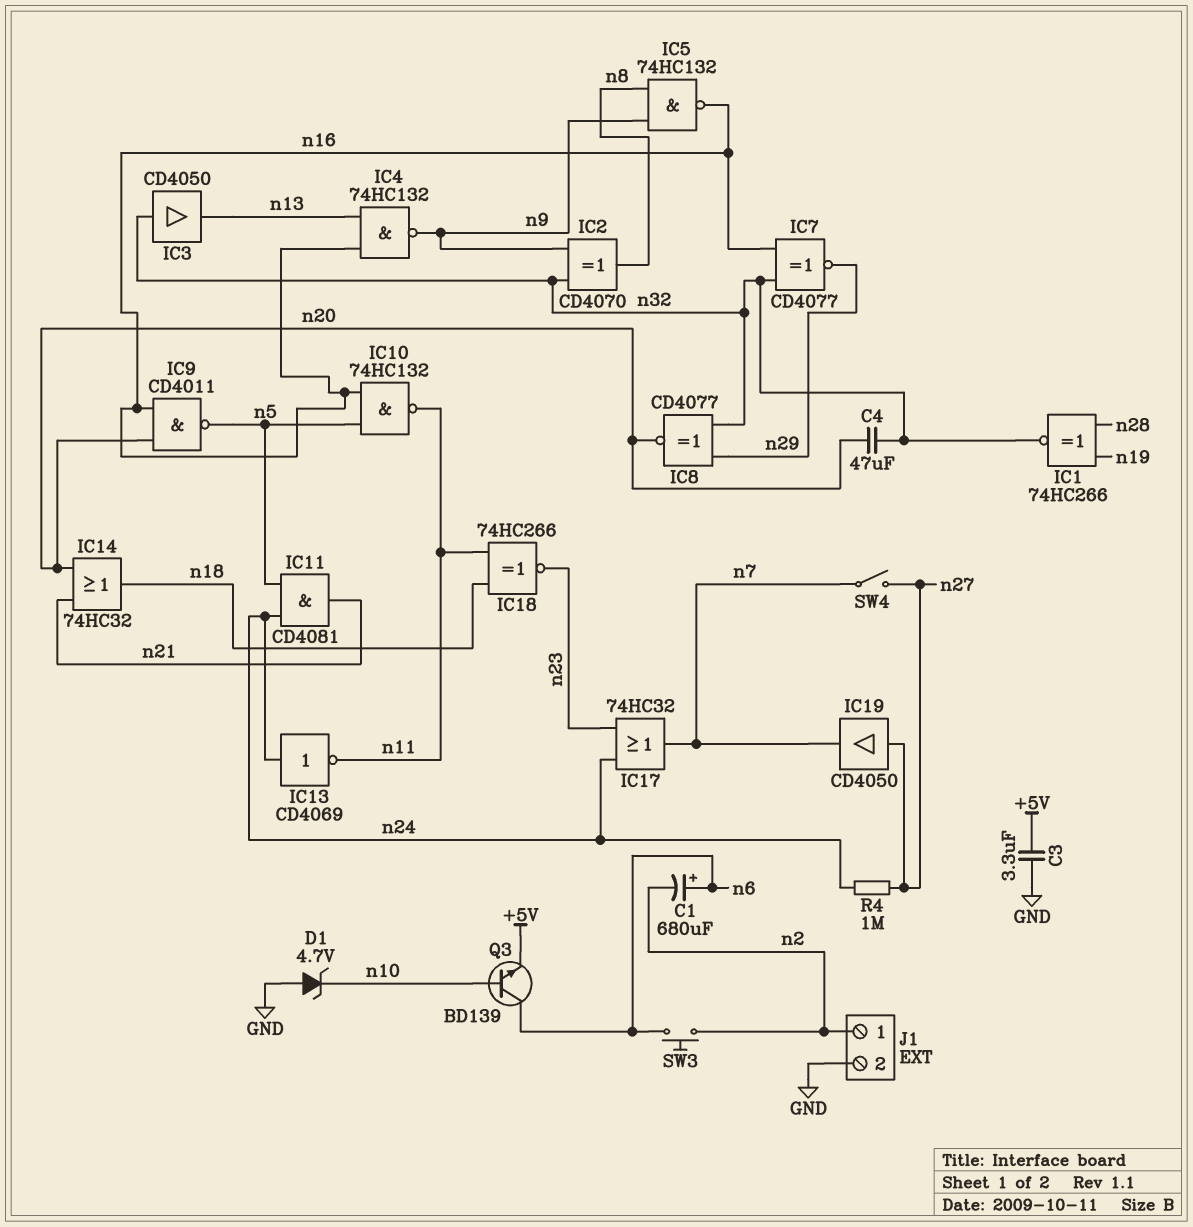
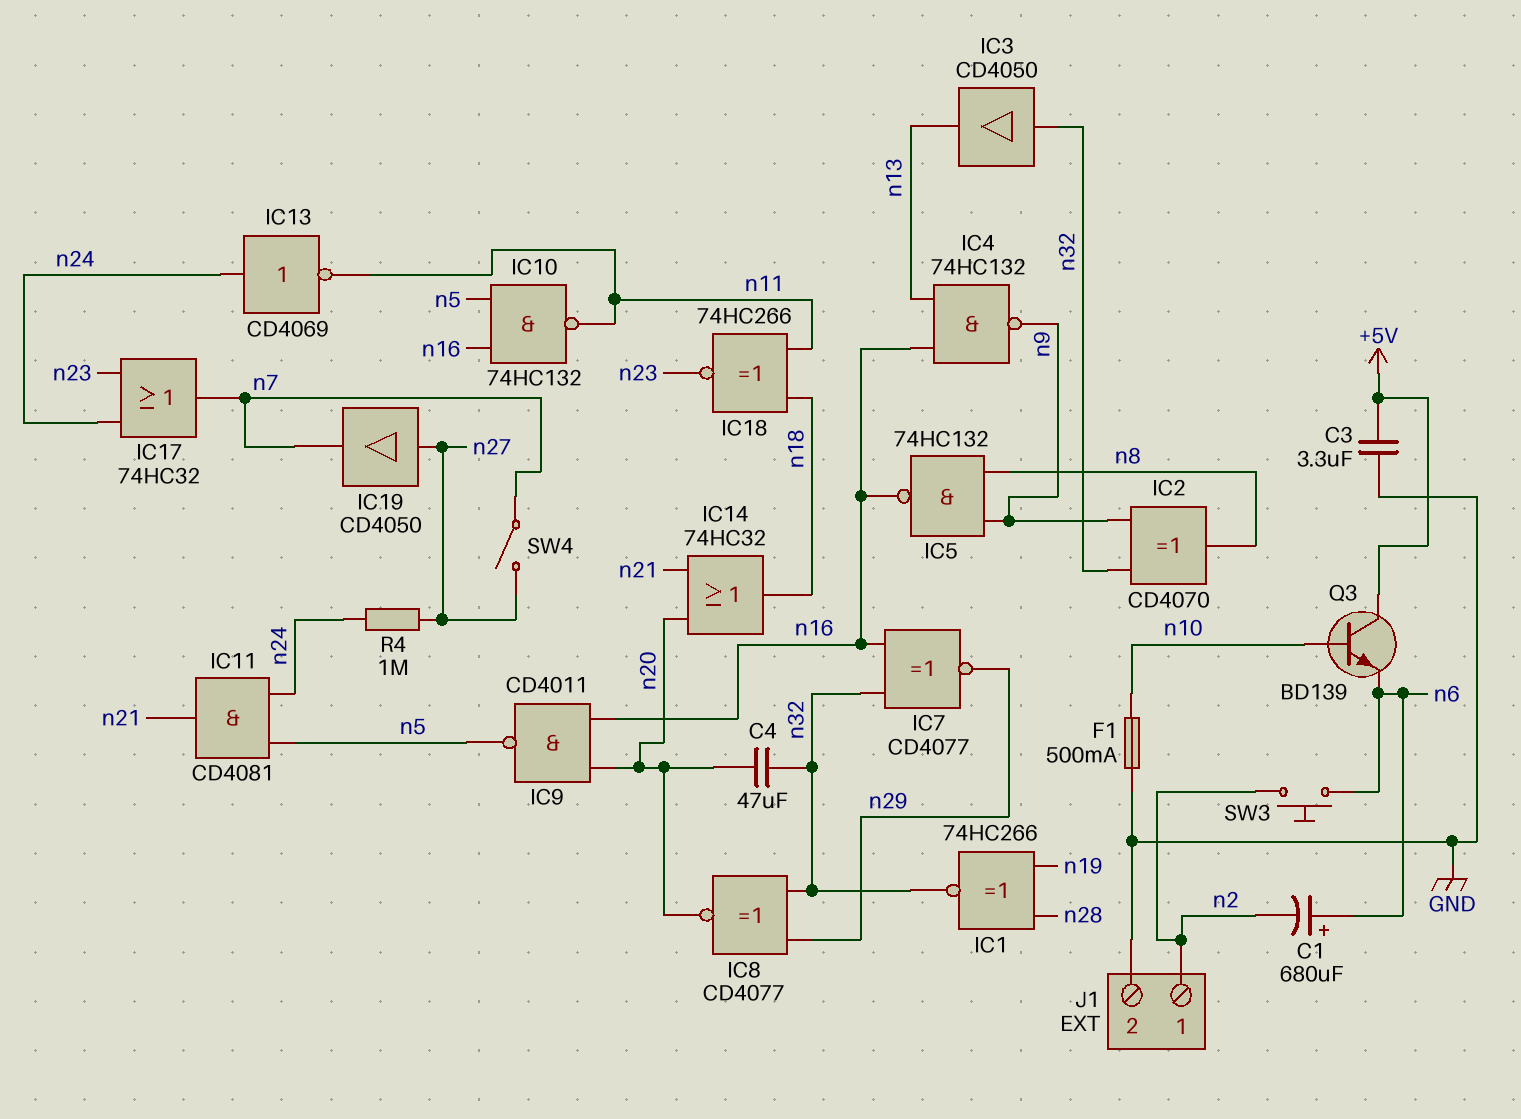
D1: zener 4.7V (A GND, K n10) -> none
F1: none -> 500mA (GND, n10)
Q3: NPN BD139 (B n10, C n6, E +5V) -> NPN BD139 (B n10, C +5V, E n6)

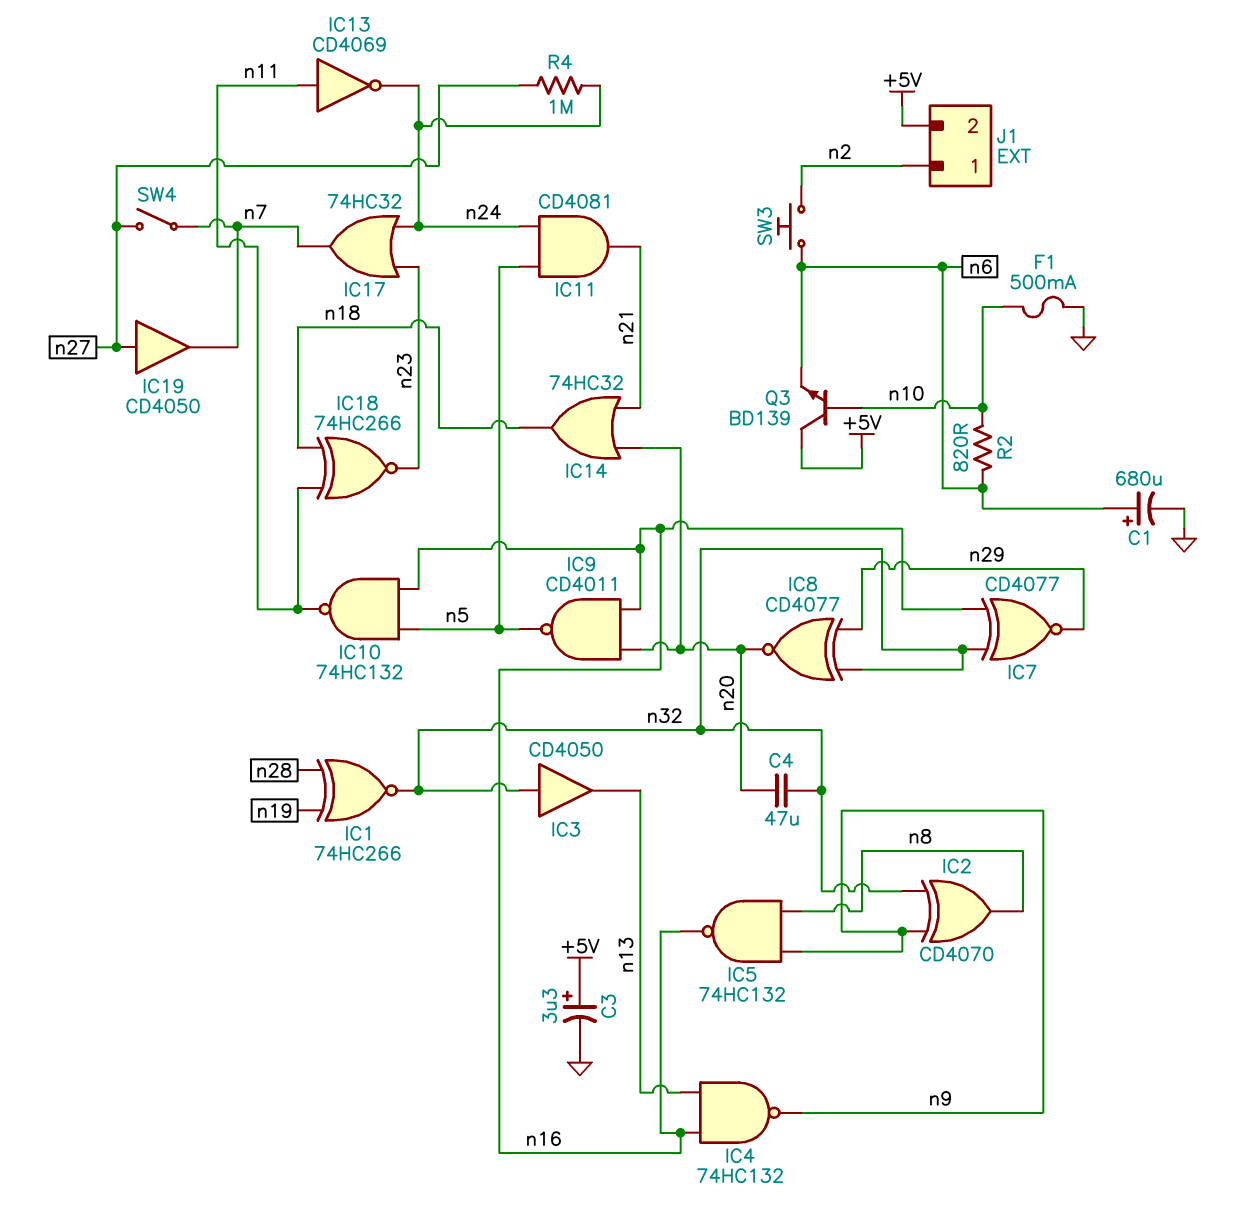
C1: 680uF (plus n6, minus n2) -> 680uF (plus n6, minus GND)
C3: 3.3uF (+5V, GND) -> 3.3uF (plus +5V, minus GND)
IC13: NOT CD4069 (in n24, out n11) -> NOT CD4069 (in n11, out n24)
J1 pin 2: GND -> +5V
R2: none -> 820 (n6, n10)

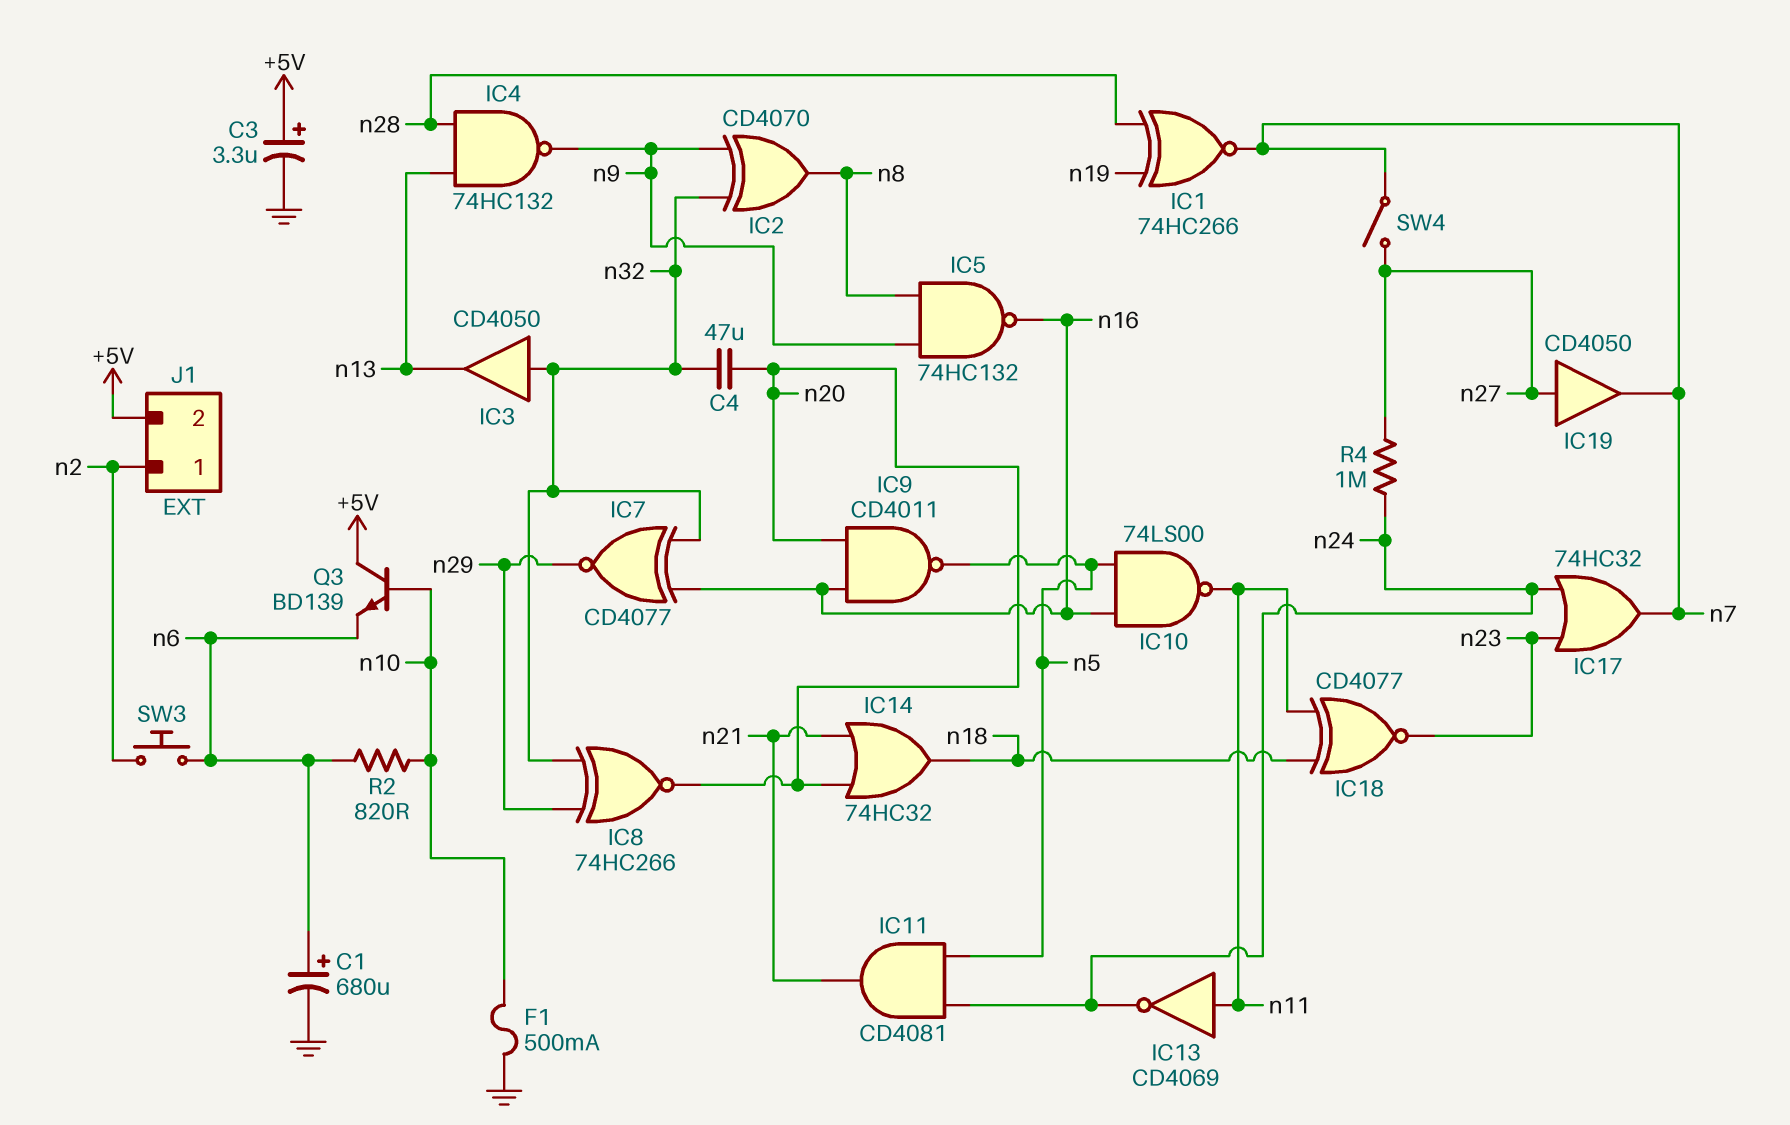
IC1: XNOR 74HC266 (in n19, in n28, out n32) -> XNOR 74HC266 (in n19, in n28, out n7)
IC4: NAND 74HC132 (in n13, in n16, out n9) -> NAND 74HC132 (in n13, in n28, out n9)
IC8: XNOR CD4077 (in n29, in n32, out n20) -> XNOR 74HC266 (in n29, in n32, out n20)
IC10: NAND 74HC132 (in n5, in n16, out n11) -> NAND 74LS00 (in n5, in n16, out n11)
IC18: XNOR 74HC266 (in n11, in n18, out n23) -> XNOR CD4077 (in n11, in n18, out n23)

